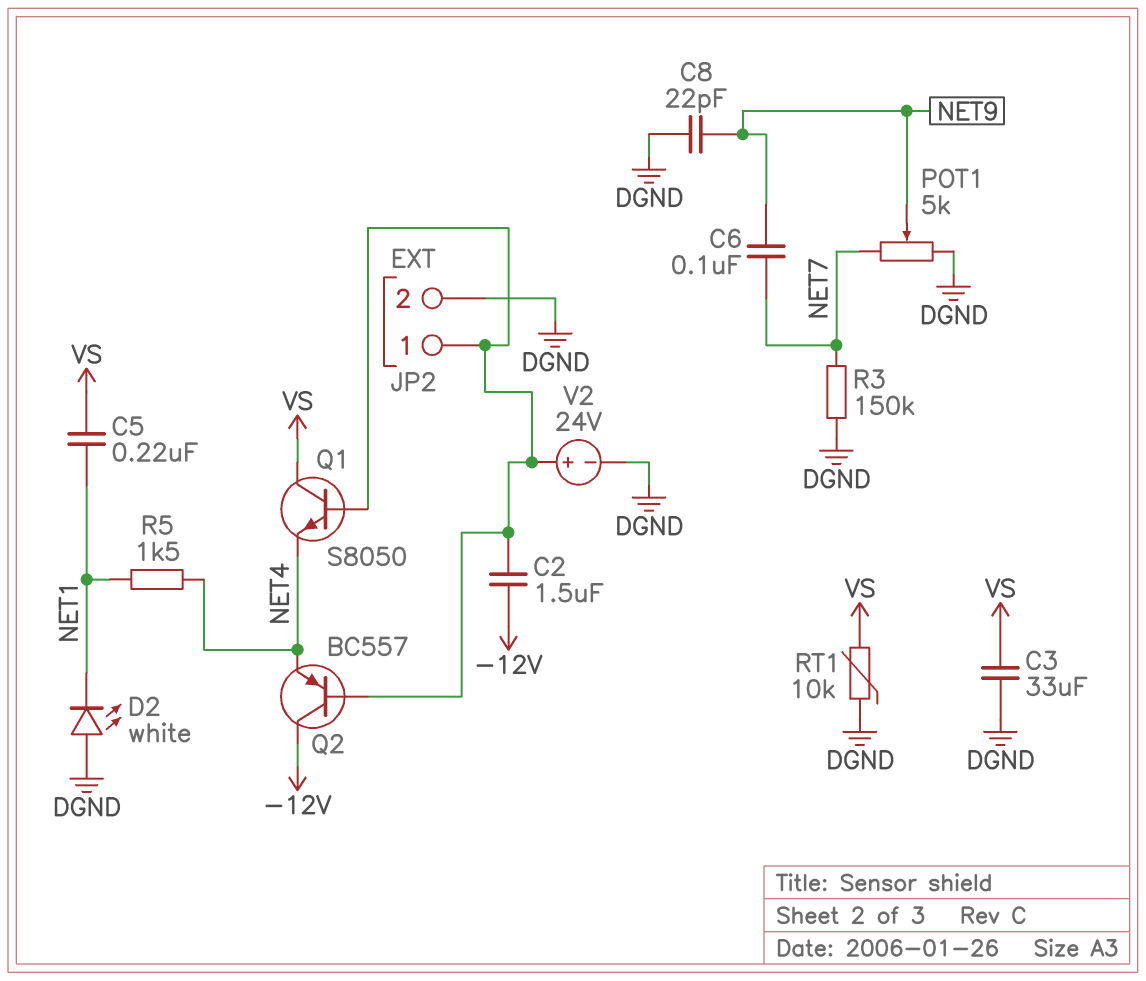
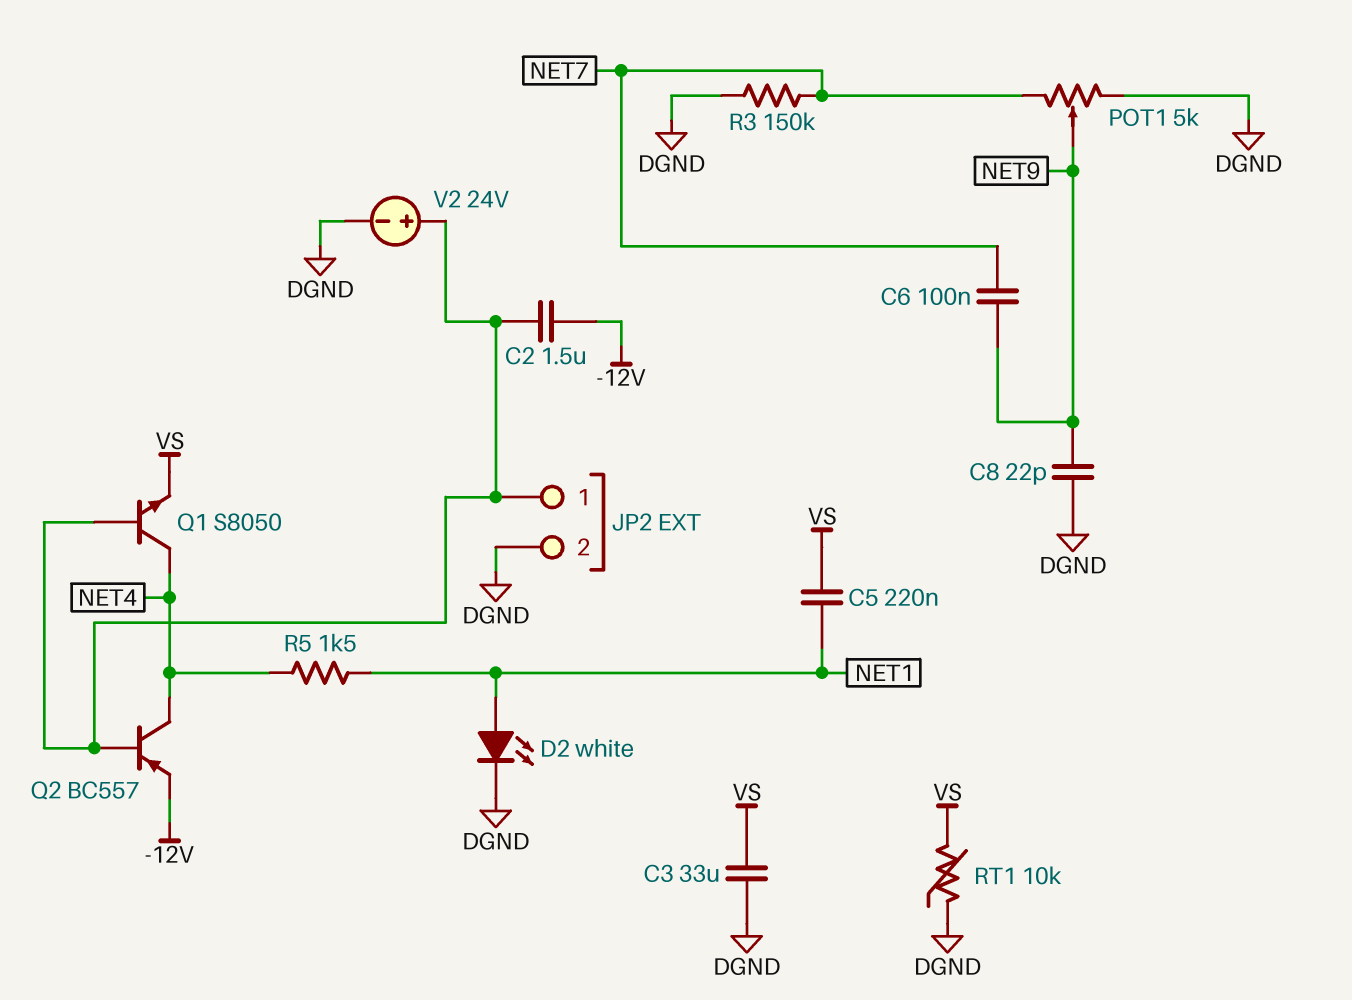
D2: LED white (A DGND, K NET1) -> LED white (A NET1, K DGND)
Q1: NPN S8050 (B JP2/1, C VS, E NET4) -> NPN S8050 (B JP2/1, C NET4, E VS)
Q2: PNP BC557 (B JP2/1, C -12V, E NET4) -> PNP BC557 (B JP2/1, C NET4, E -12V)

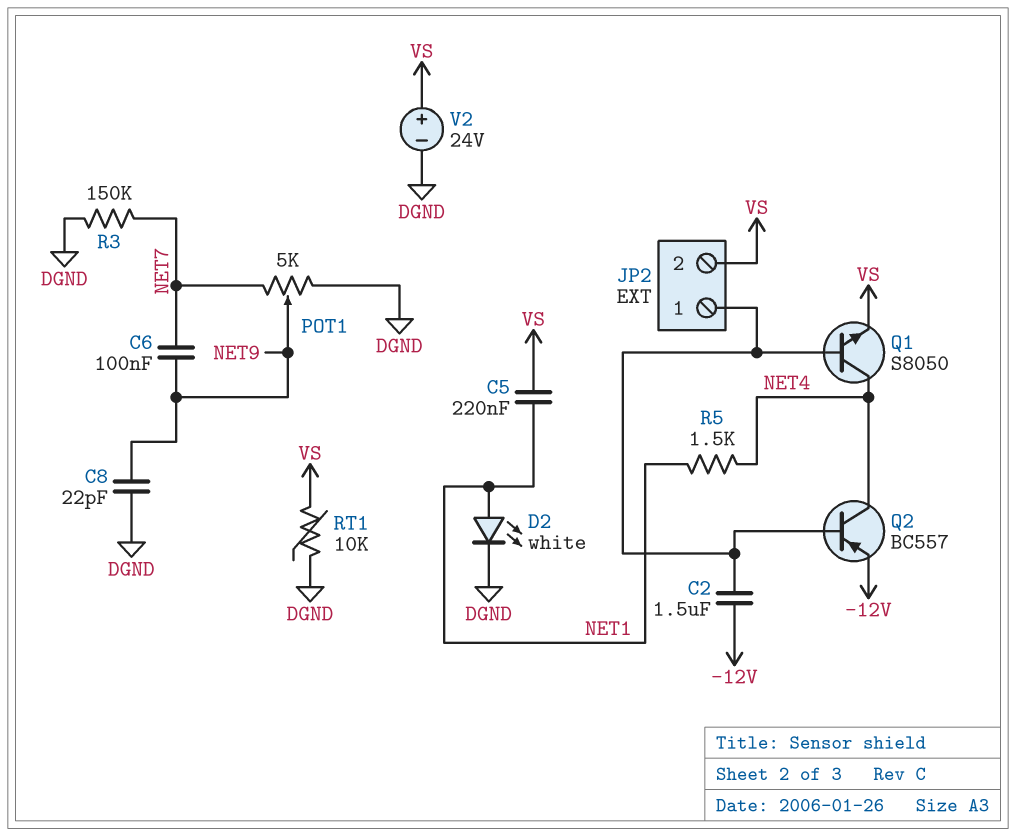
C3: 33uF (DGND, VS) -> none
JP2 pin 2: DGND -> VS
V2: 24V (plus JP2/1, minus DGND) -> 24V (plus VS, minus DGND)

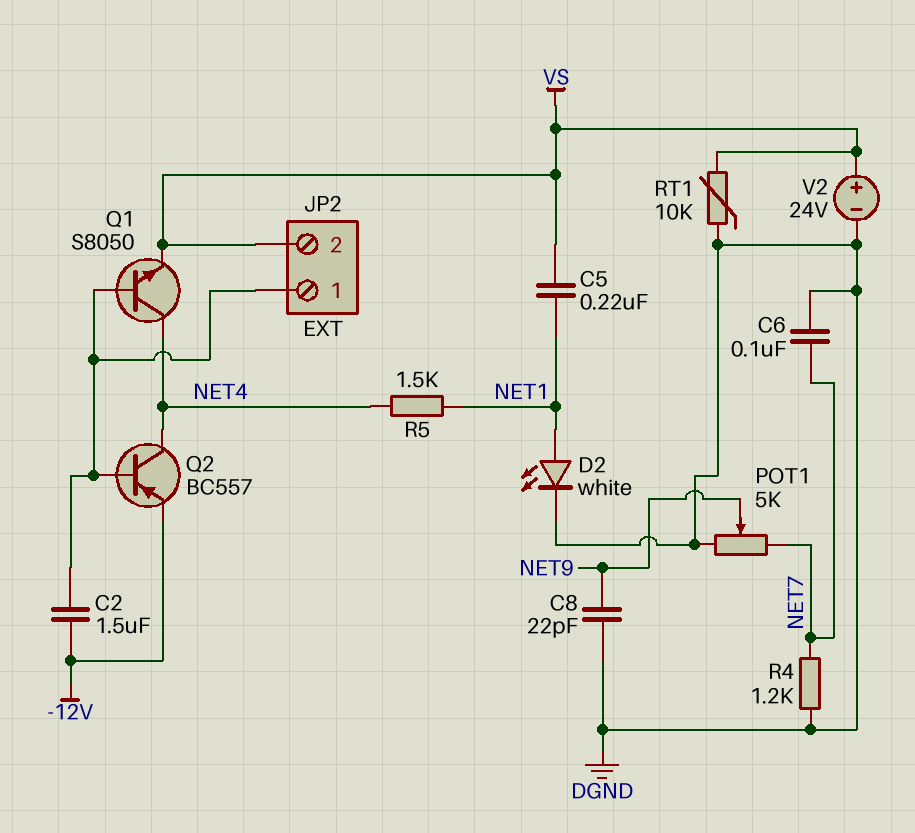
C6: 100nF (NET7, NET9) -> 100nF (DGND, NET7)
R3: 150k (DGND, NET7) -> none
R4: none -> 1.2k (DGND, NET7)

